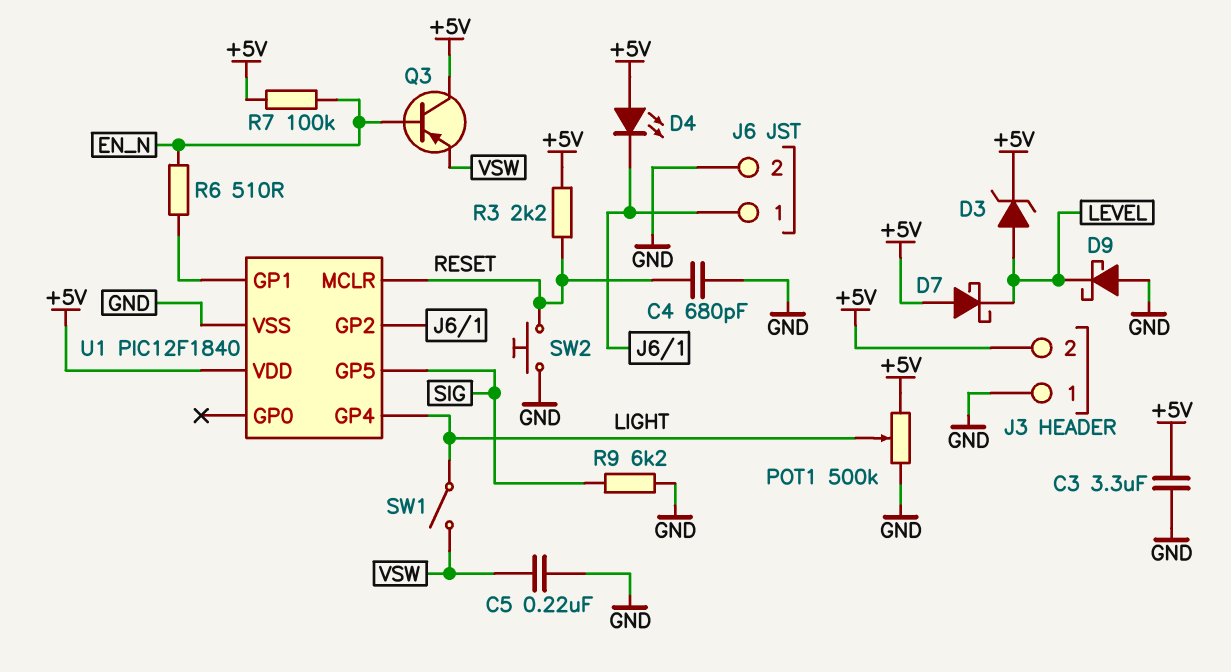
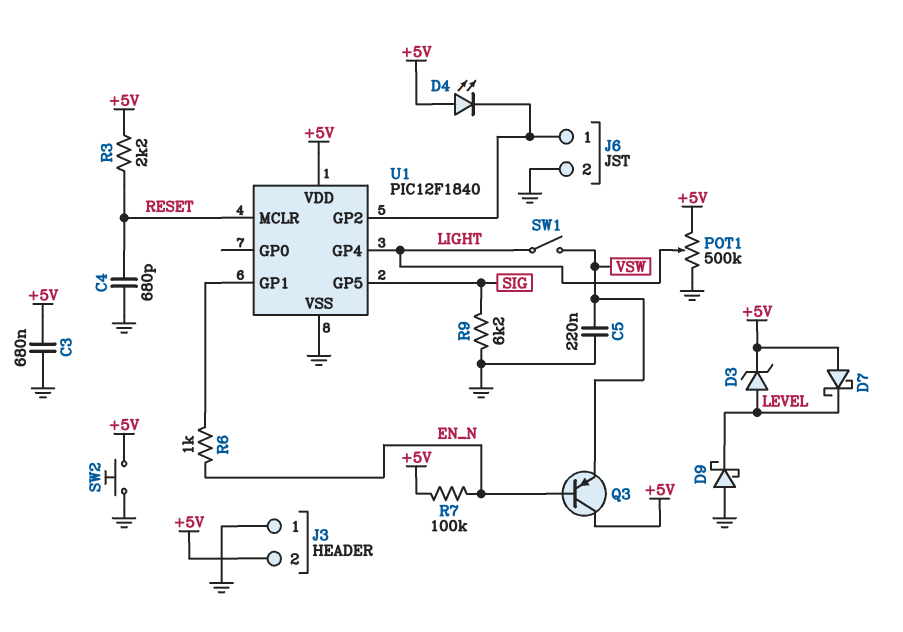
C3: 3.3uF (+5V, GND) -> 680nF (+5V, GND)
R6: 510 (EN_N, U1/GP1) -> 1k (EN_N, U1/GP1)
SW2: button (GND, RESET) -> button (+5V, GND)

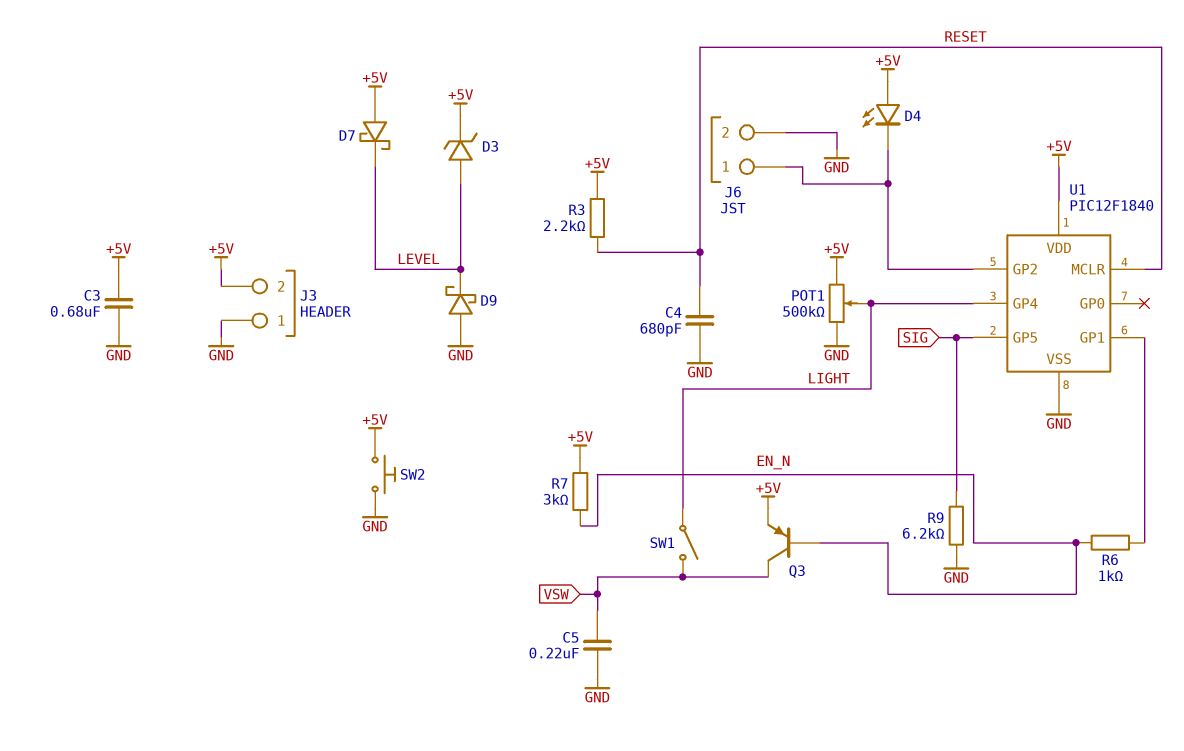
Q3: PNP (B EN_N, C +5V, E VSW) -> PNP (B EN_N, C VSW, E +5V)
R7: 100k (+5V, EN_N) -> 3k (+5V, EN_N)

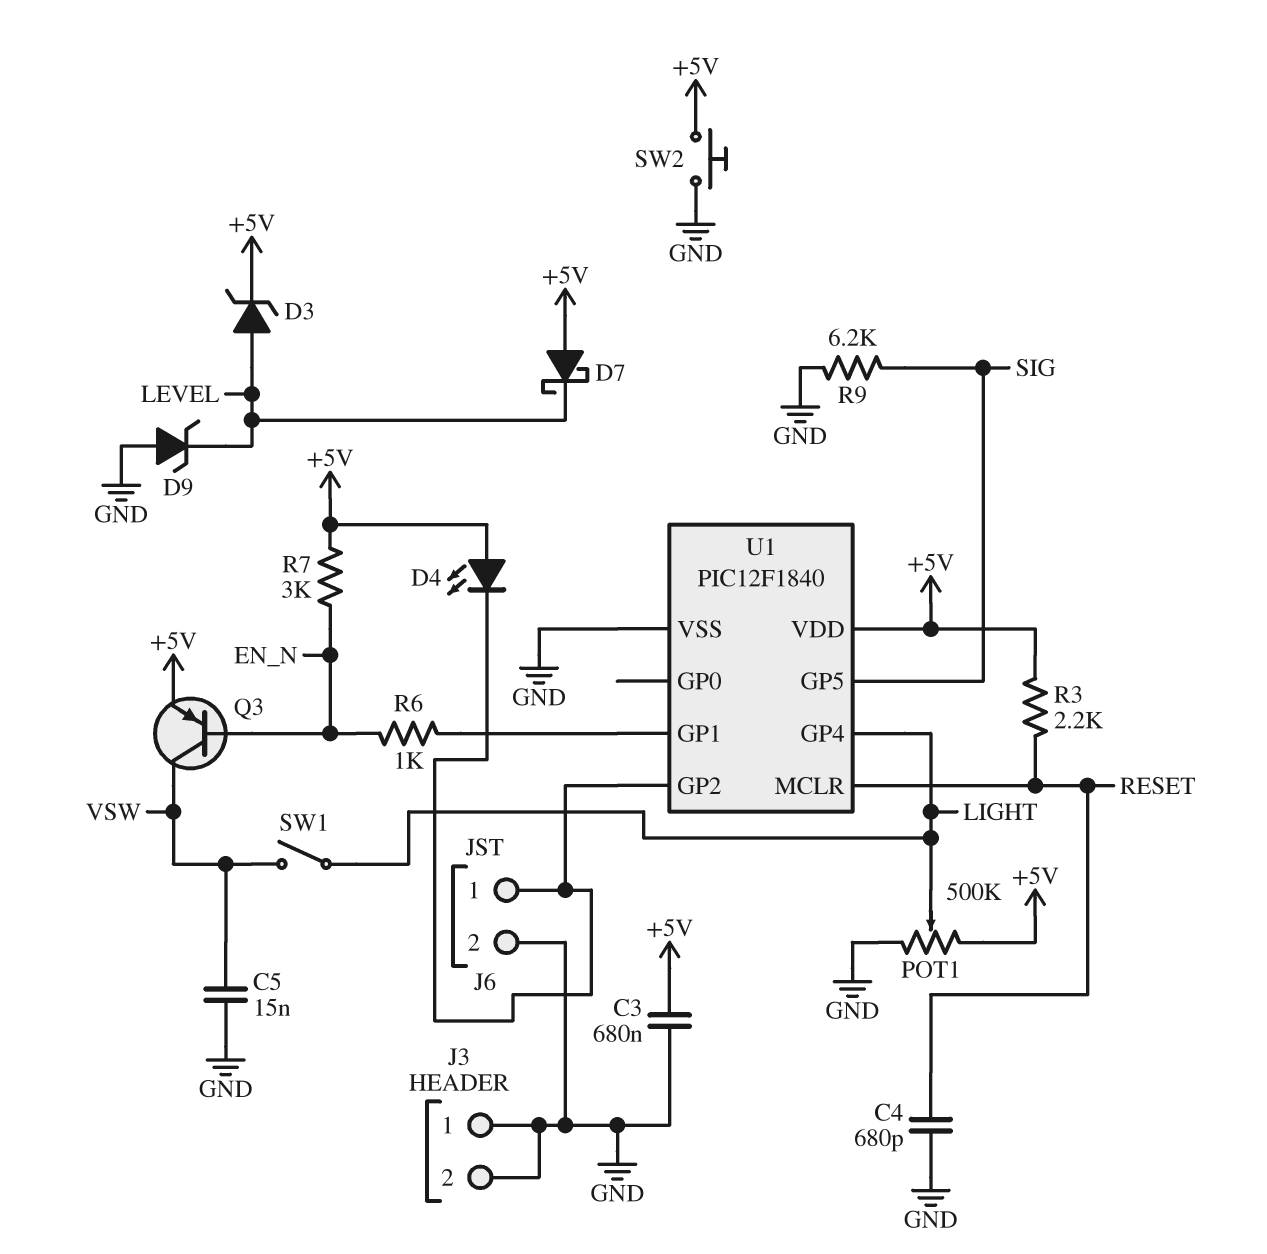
C5: 220nF (GND, VSW) -> 15nF (GND, VSW)
D9: schottky (A GND, K LEVEL) -> zener (A GND, K LEVEL)
J3 pin 2: +5V -> GND

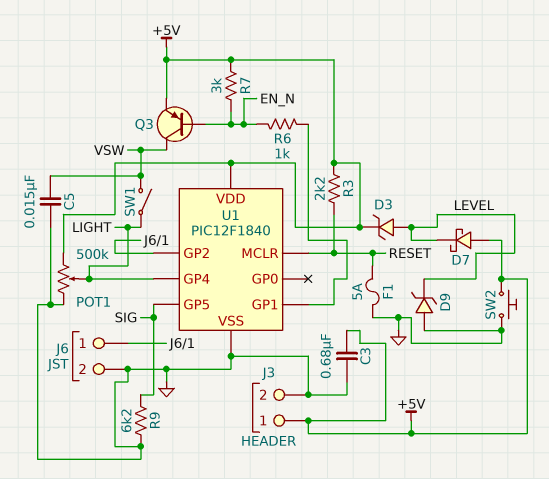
C4: 680pF (GND, RESET) -> none
D4: LED (A +5V, K J6/1) -> none
F1: none -> 5A (GND, RESET)
J3 pin 1: GND -> +5V

